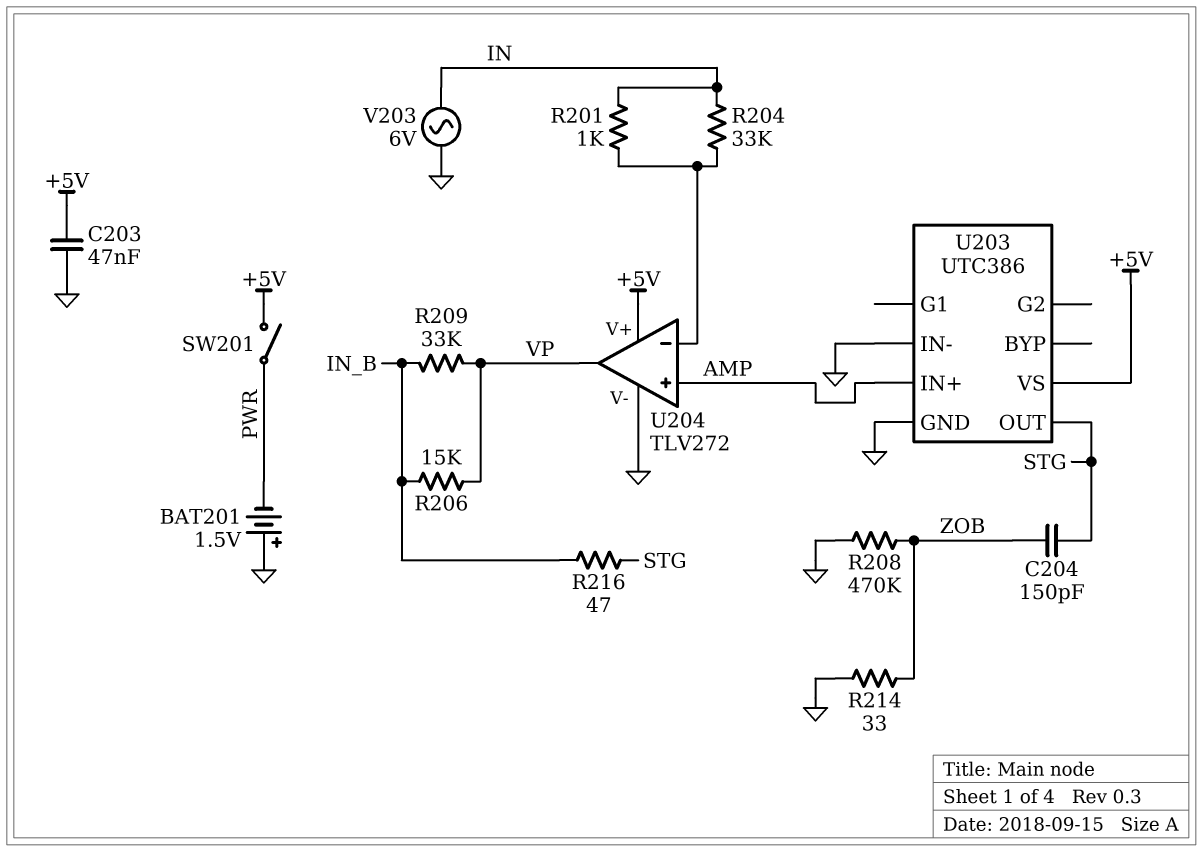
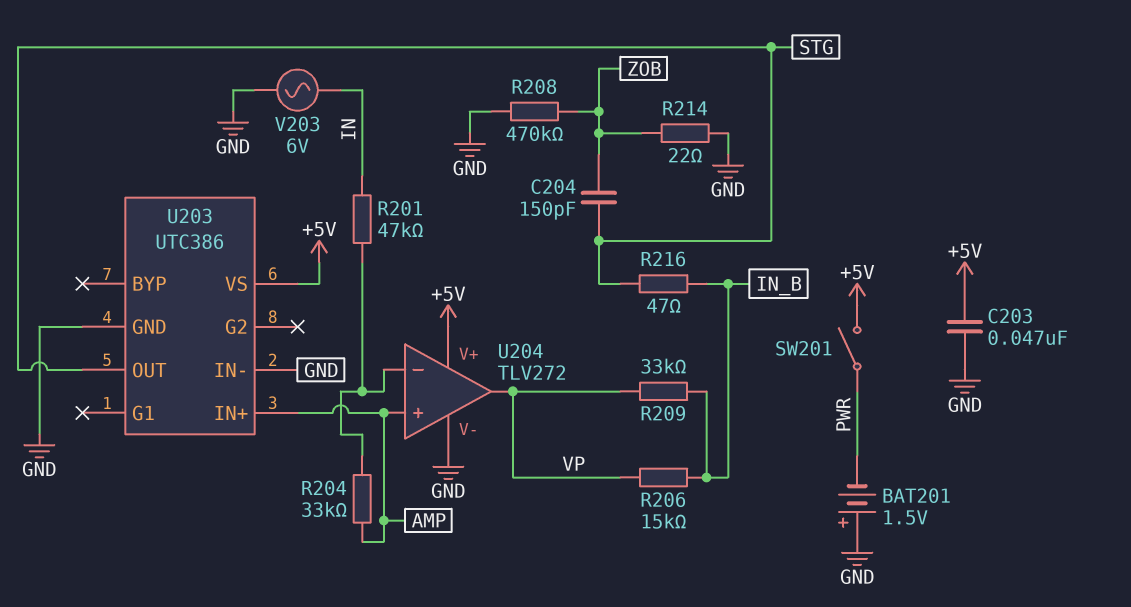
R201: 1k (IN, U204/in-) -> 47k (IN, U204/in-)
R204: 33k (IN, U204/in-) -> 33k (AMP, U204/in-)
R214: 33 (GND, ZOB) -> 22 (GND, ZOB)

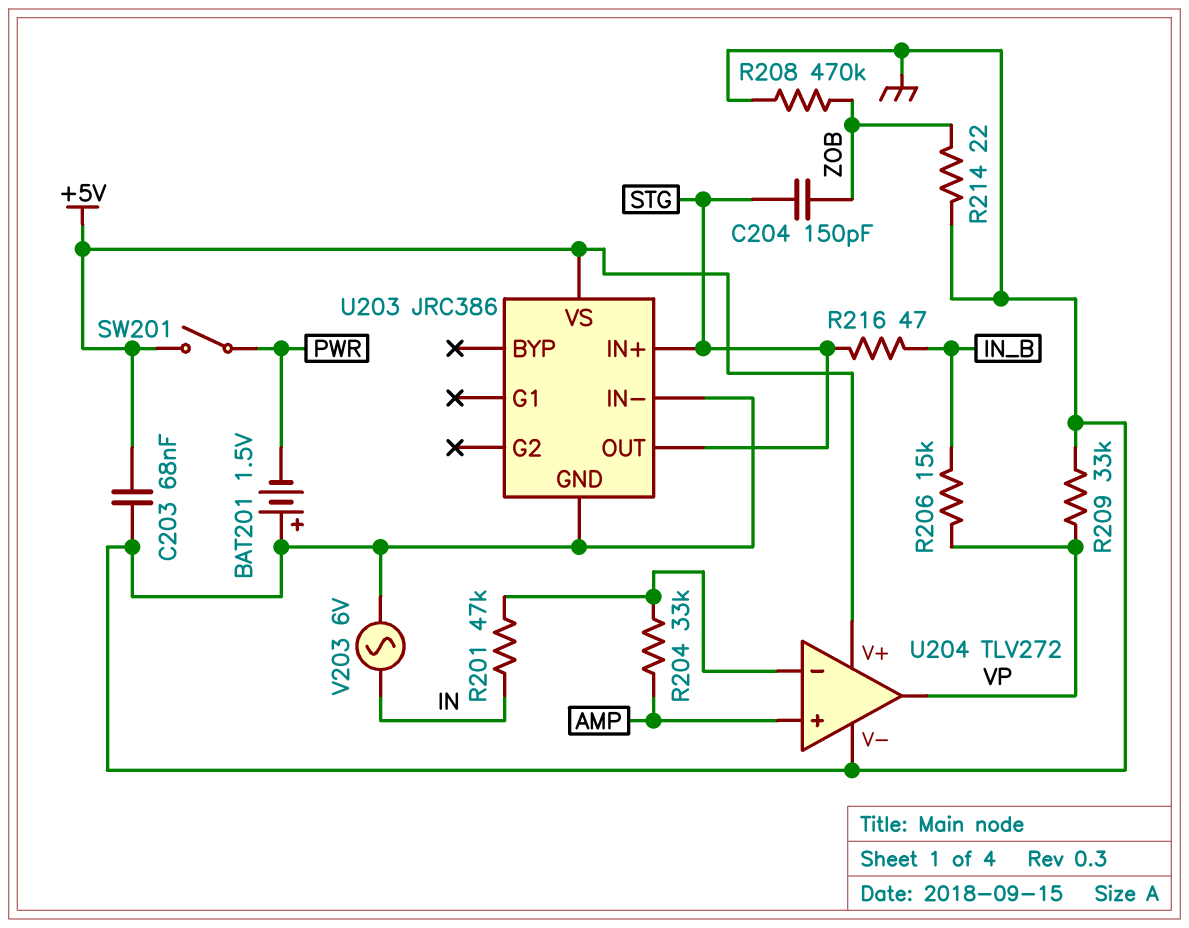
C203: 47nF (+5V, GND) -> 68nF (+5V, GND)
R209: 33k (IN_B, VP) -> 33k (GND, VP)
U203: UTC386 -> JRC386
U203 pin IN+: AMP -> STG

